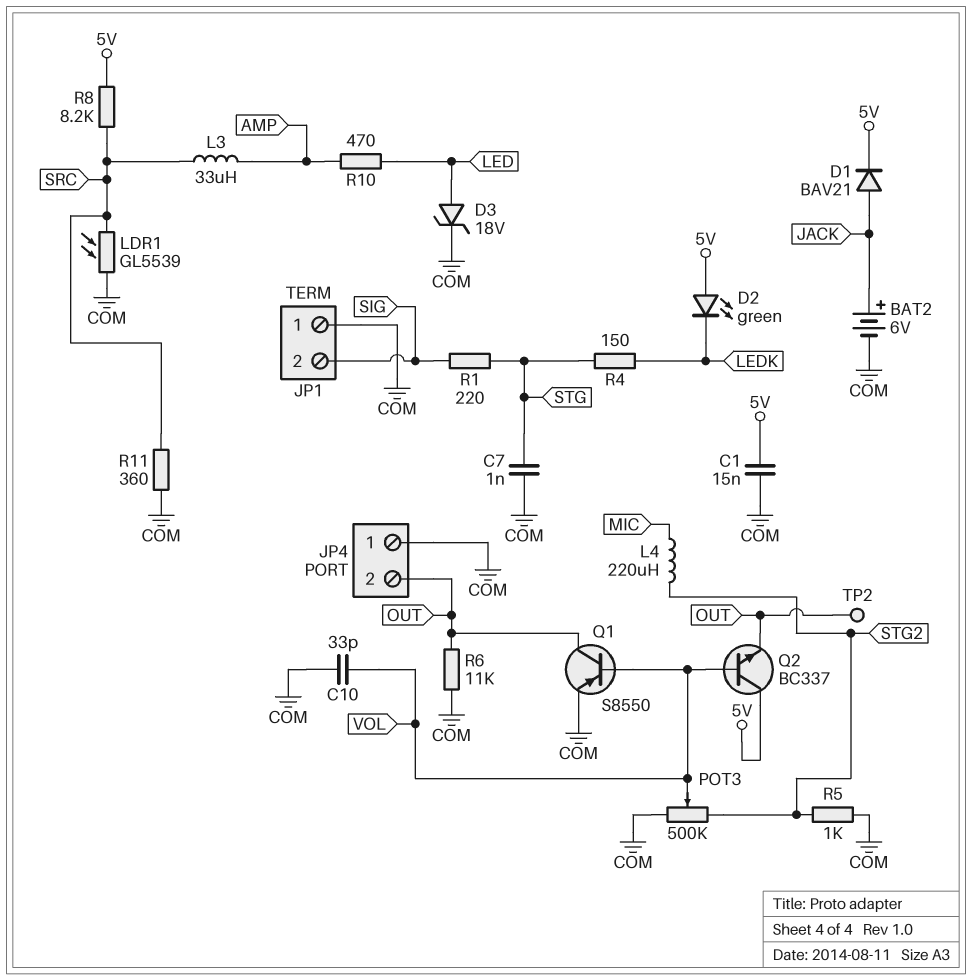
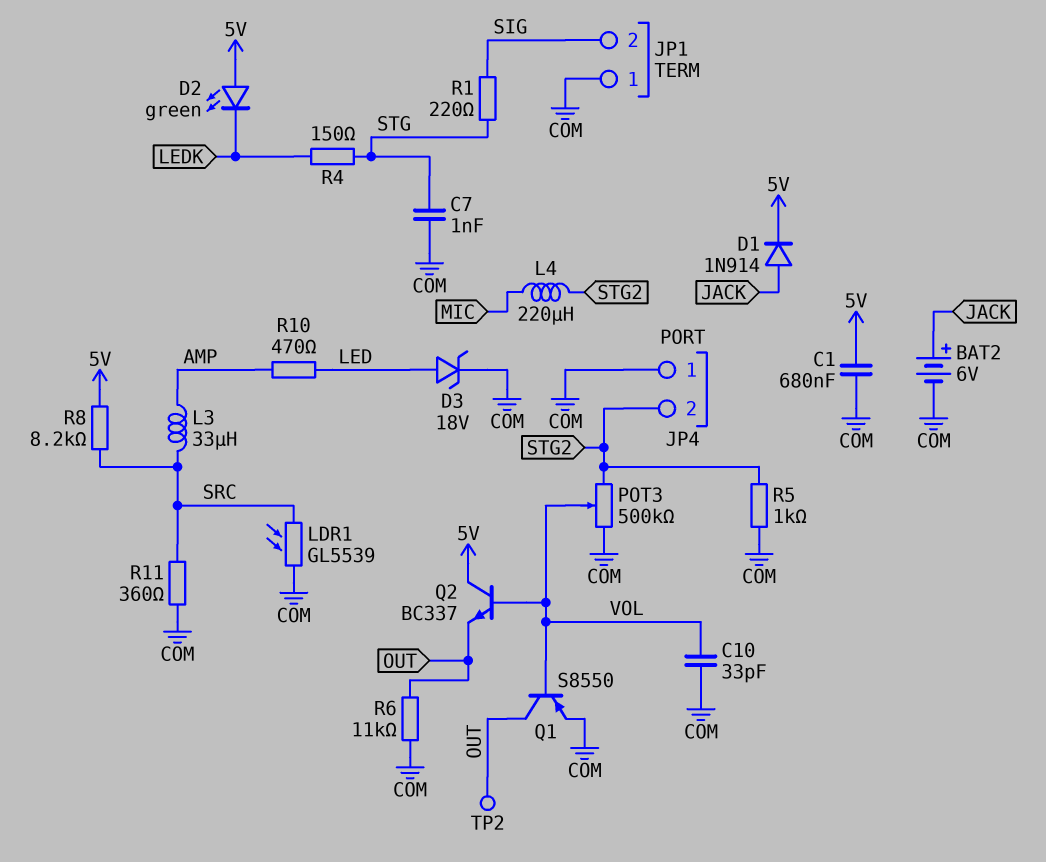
C1: 15nF (5V, COM) -> 680nF (5V, COM)
D1: diode BAV21 (A JACK, K 5V) -> diode 1N914 (A JACK, K 5V)
JP4 pin 2: OUT -> STG2

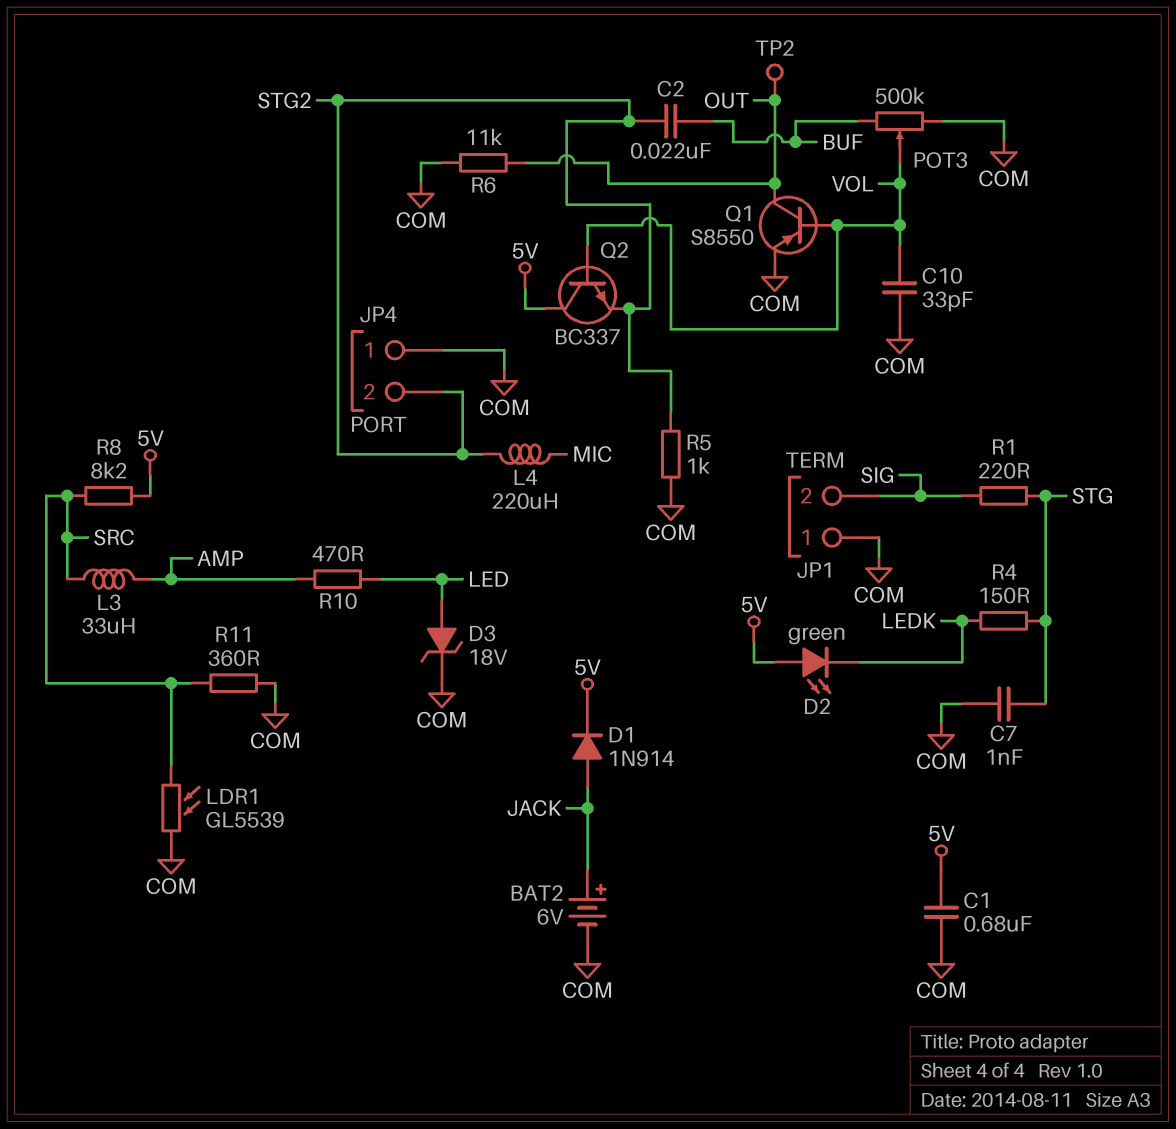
C2: none -> 22nF (BUF, STG2)
POT3: 500k (COM, STG2, wiper VOL) -> 500k (BUF, COM, wiper VOL)
Q2: NPN BC337 (B VOL, C 5V, E OUT) -> NPN BC337 (B VOL, C 5V, E STG2)

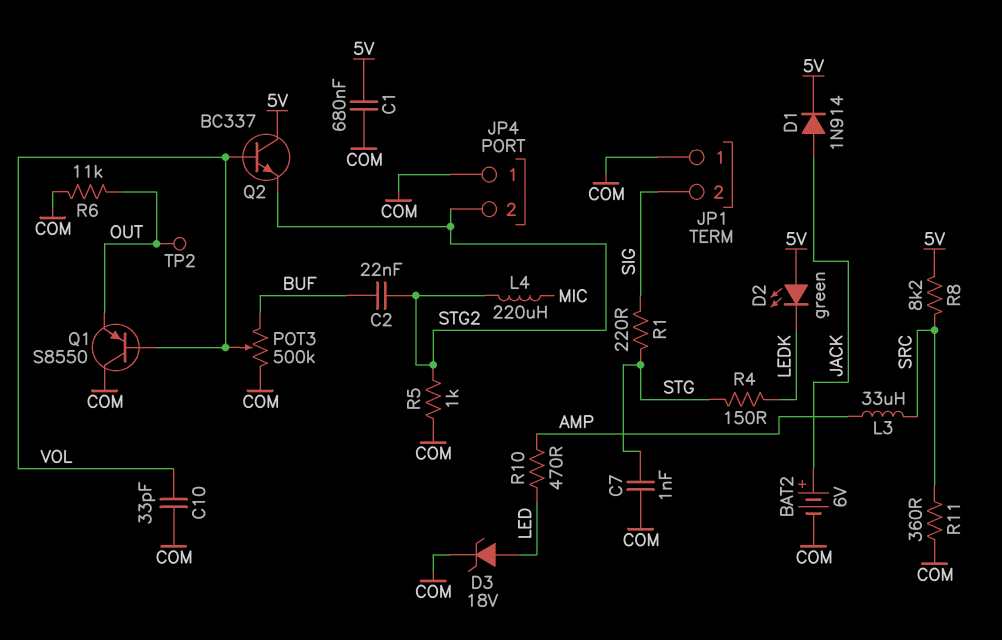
LDR1: GL5539 (COM, SRC) -> none
Q1: PNP S8550 (B VOL, C OUT, E COM) -> PNP S8550 (B VOL, C COM, E OUT)

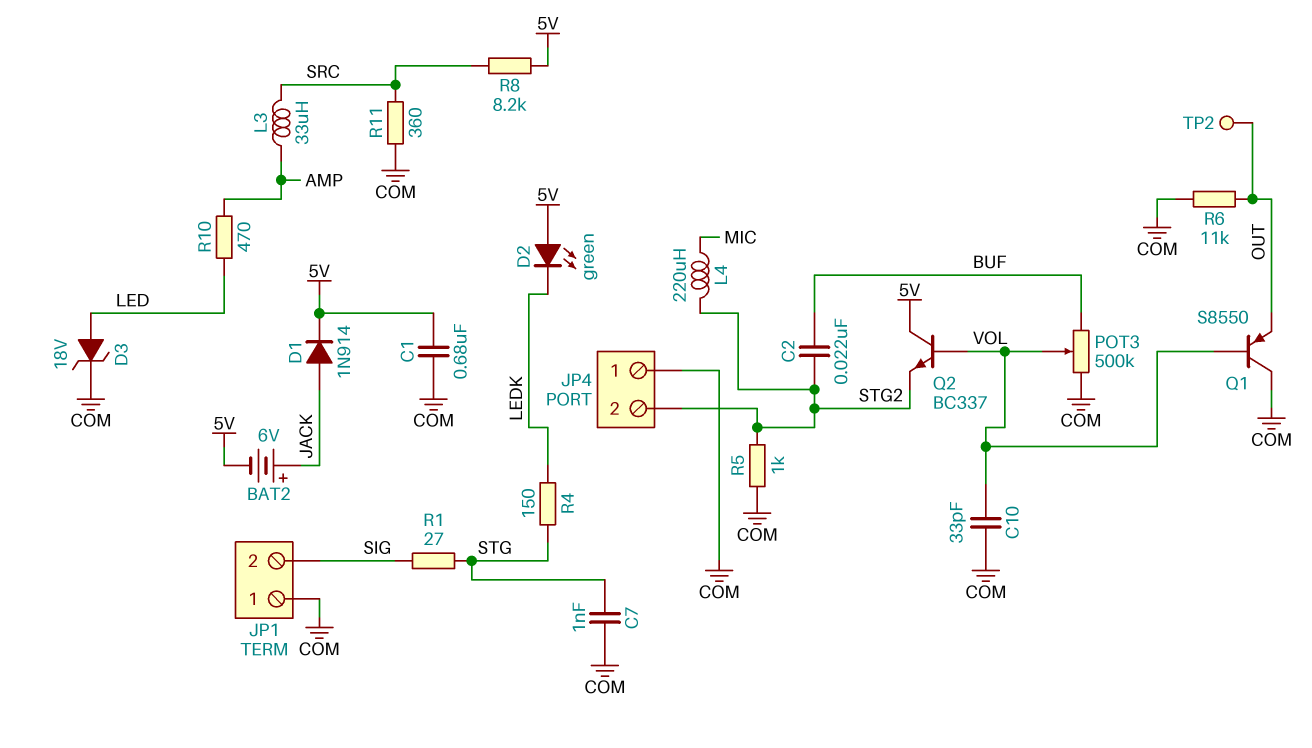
BAT2: 6V (plus JACK, minus COM) -> 6V (plus JACK, minus 5V)
R1: 220 (SIG, STG) -> 27 (SIG, STG)

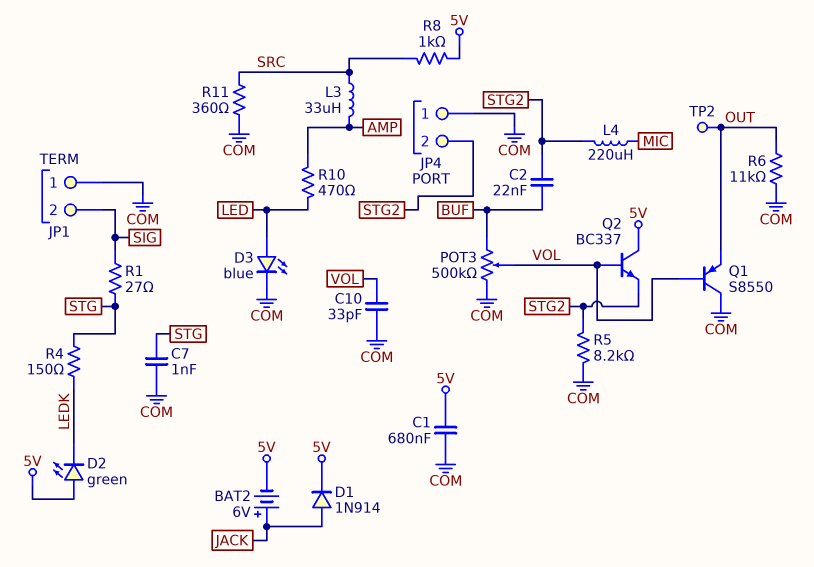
D3: zener 18V (A LED, K COM) -> LED blue (A LED, K COM)
R5: 1k (COM, STG2) -> 8.2k (COM, STG2)
R8: 8.2k (5V, SRC) -> 1k (5V, SRC)

